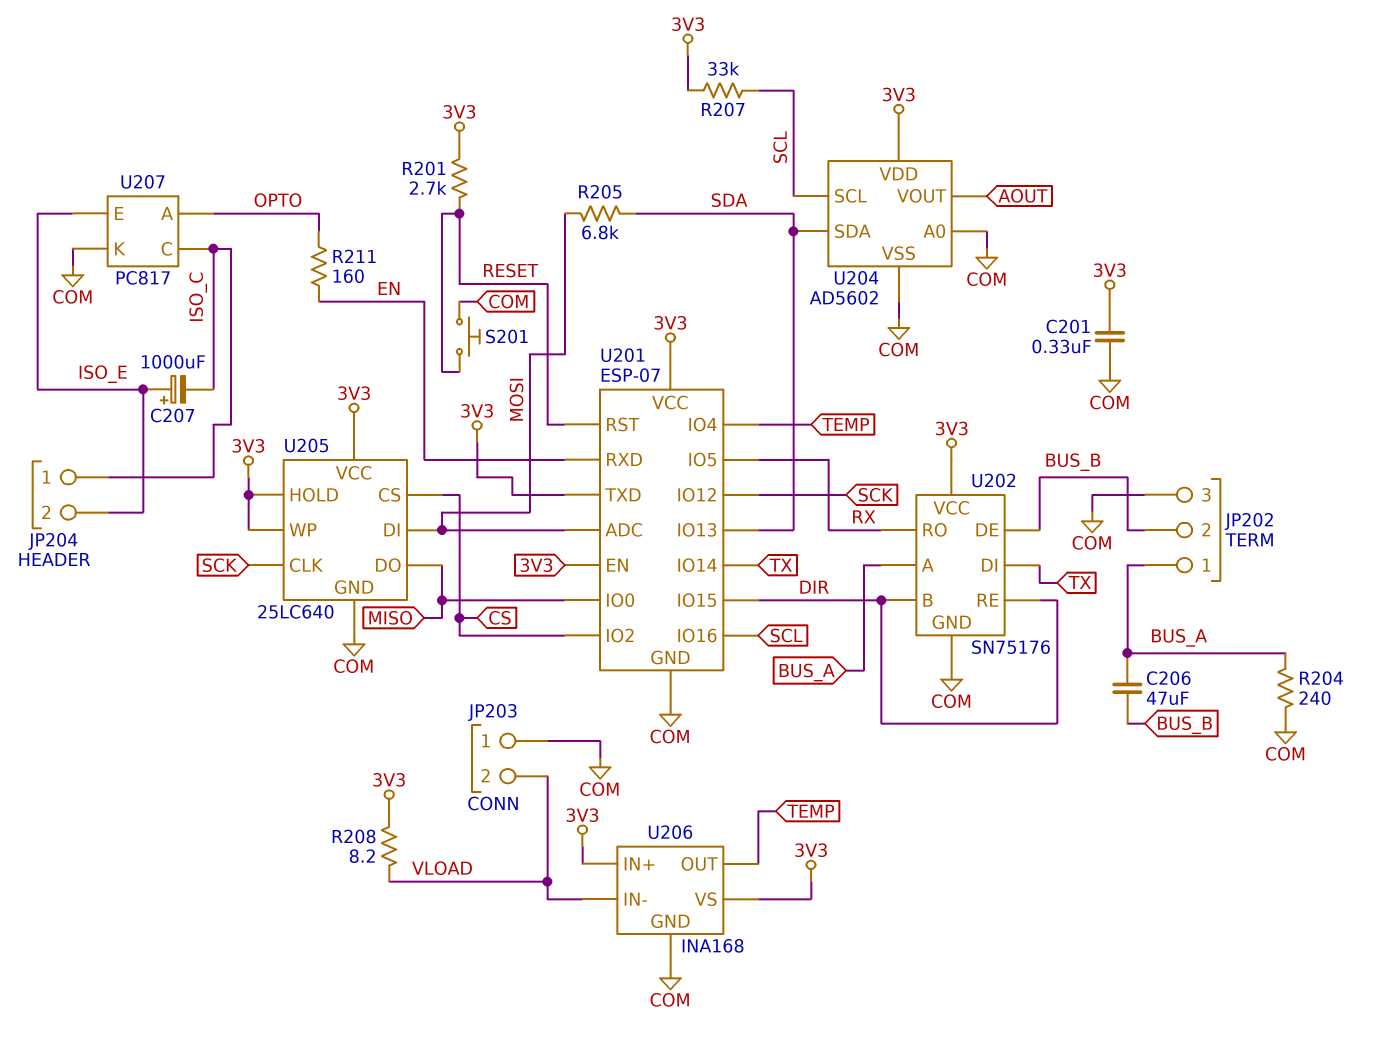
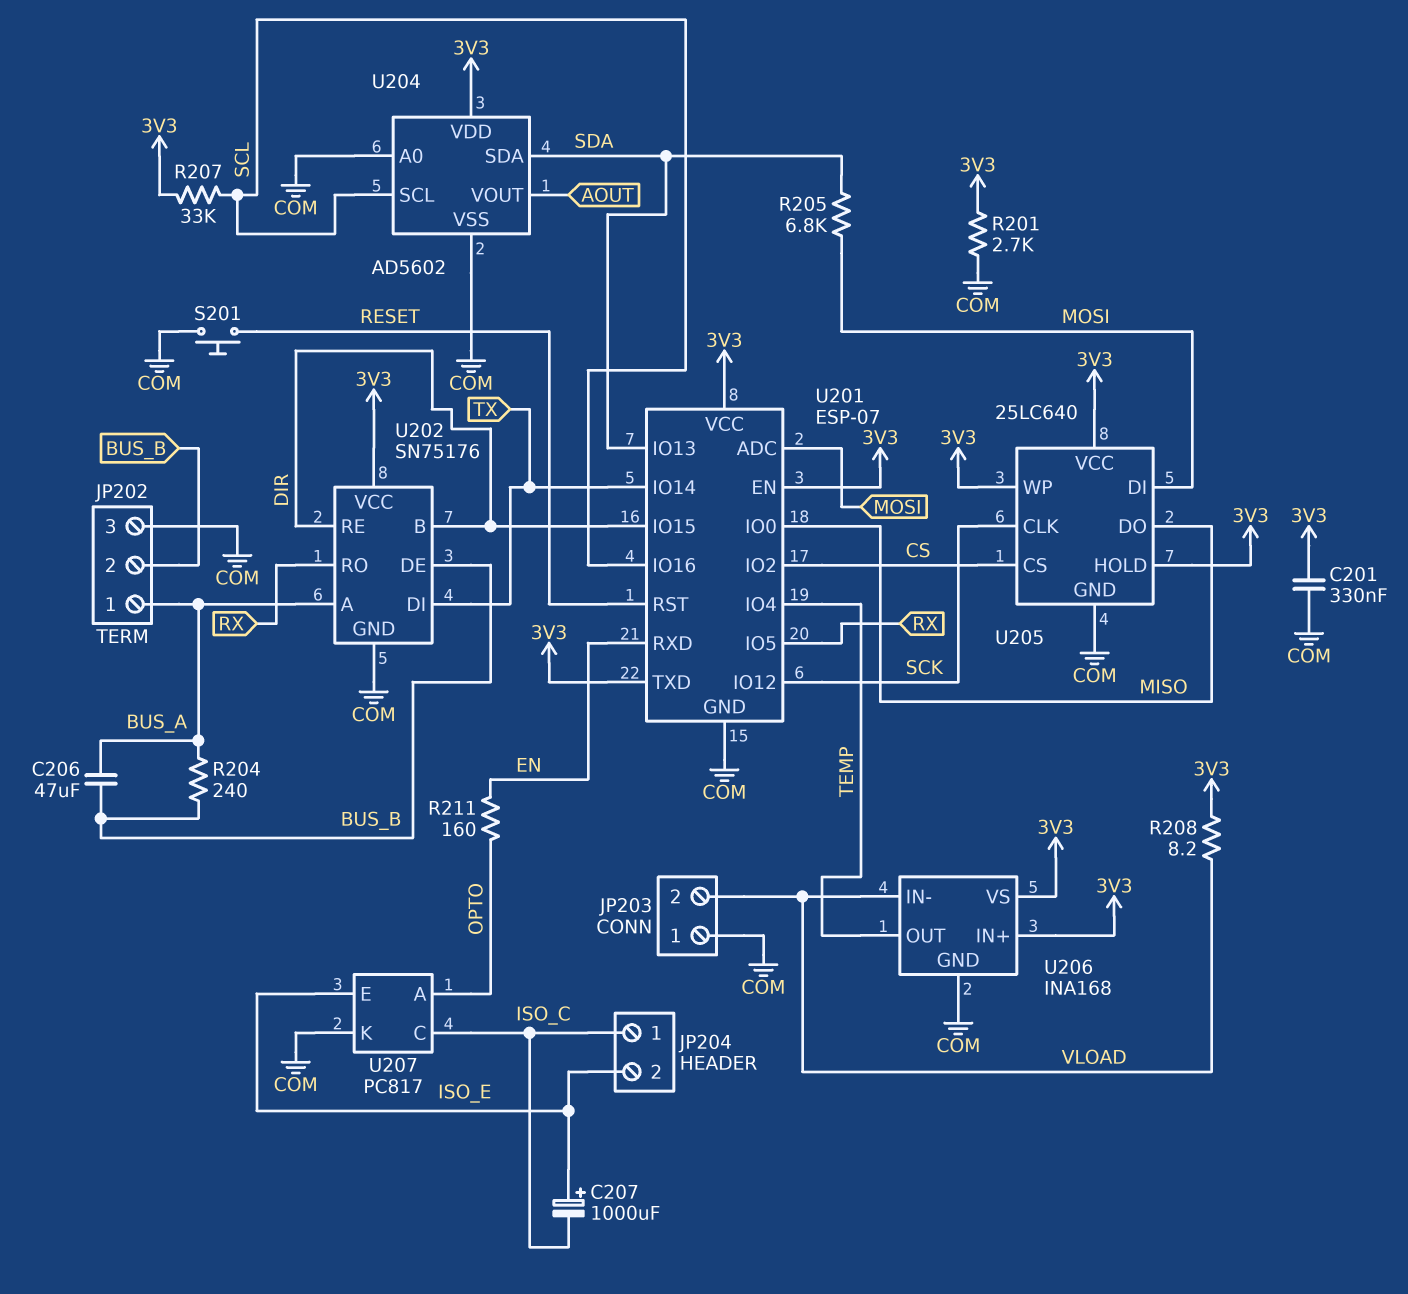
R201: 2.7k (3V3, RESET) -> 2.7k (3V3, COM)
R204: 240 (BUS_A, COM) -> 240 (BUS_A, BUS_B)

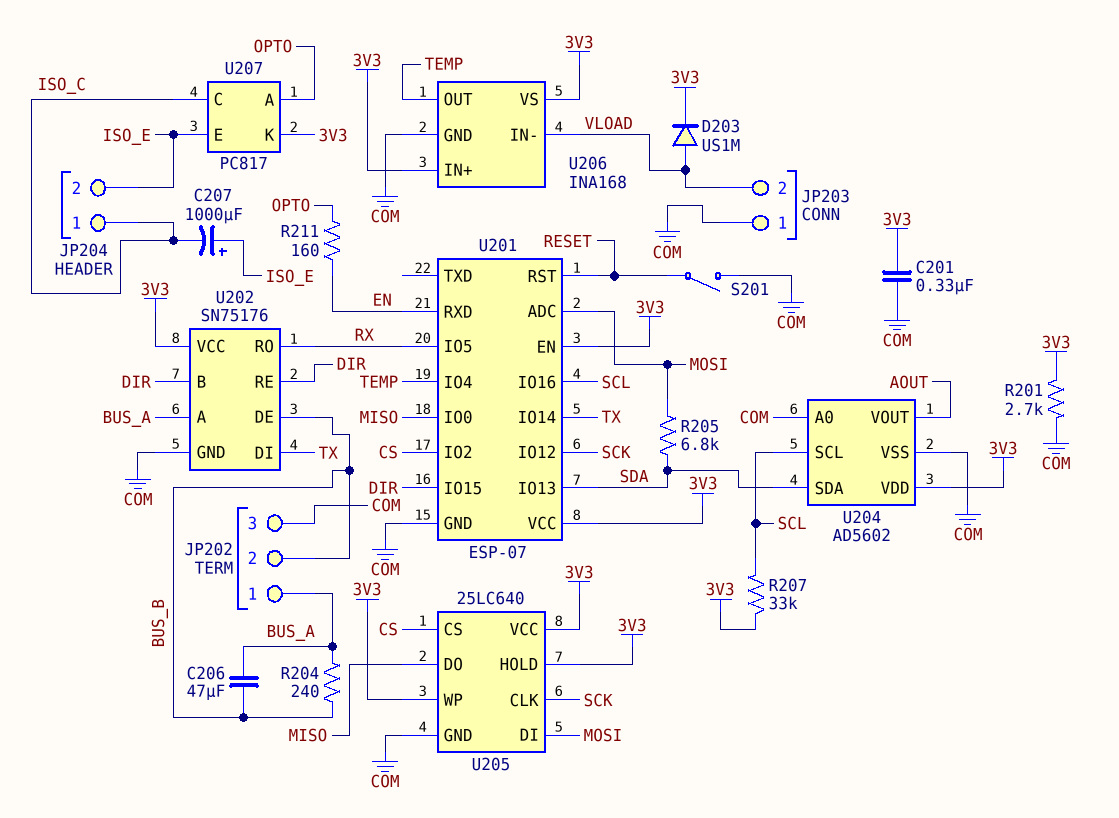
D203: none -> diode US1M (A VLOAD, K 3V3)
R208: 8.2 (3V3, VLOAD) -> none
S201: button (COM, RESET) -> switch (COM, RESET)
U201 pin TXD: 3V3 -> none
U207 pin K: COM -> 3V3

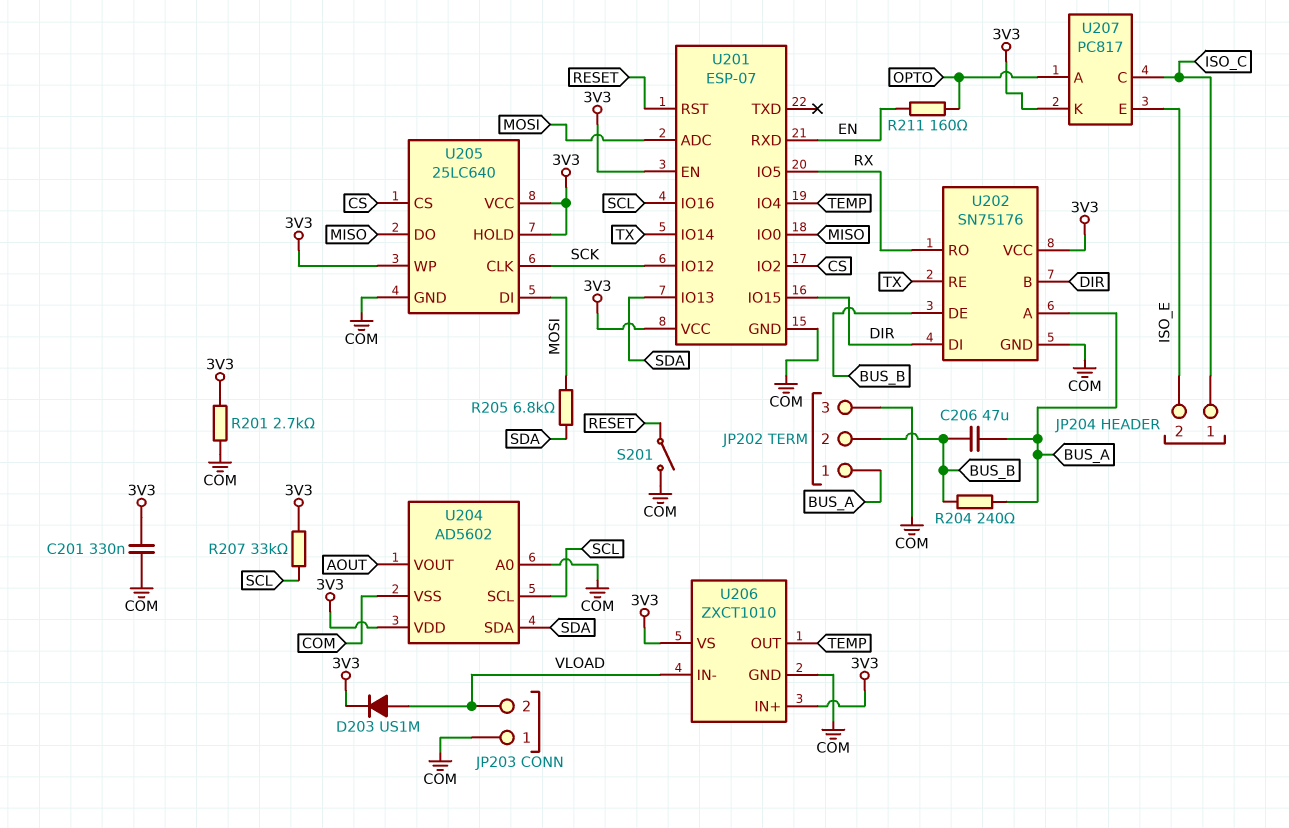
C207: 1000uF (plus ISO_E, minus ISO_C) -> none
U202 pin DI: TX -> DIR
U202 pin RE: DIR -> TX
U206: INA168 -> ZXCT1010

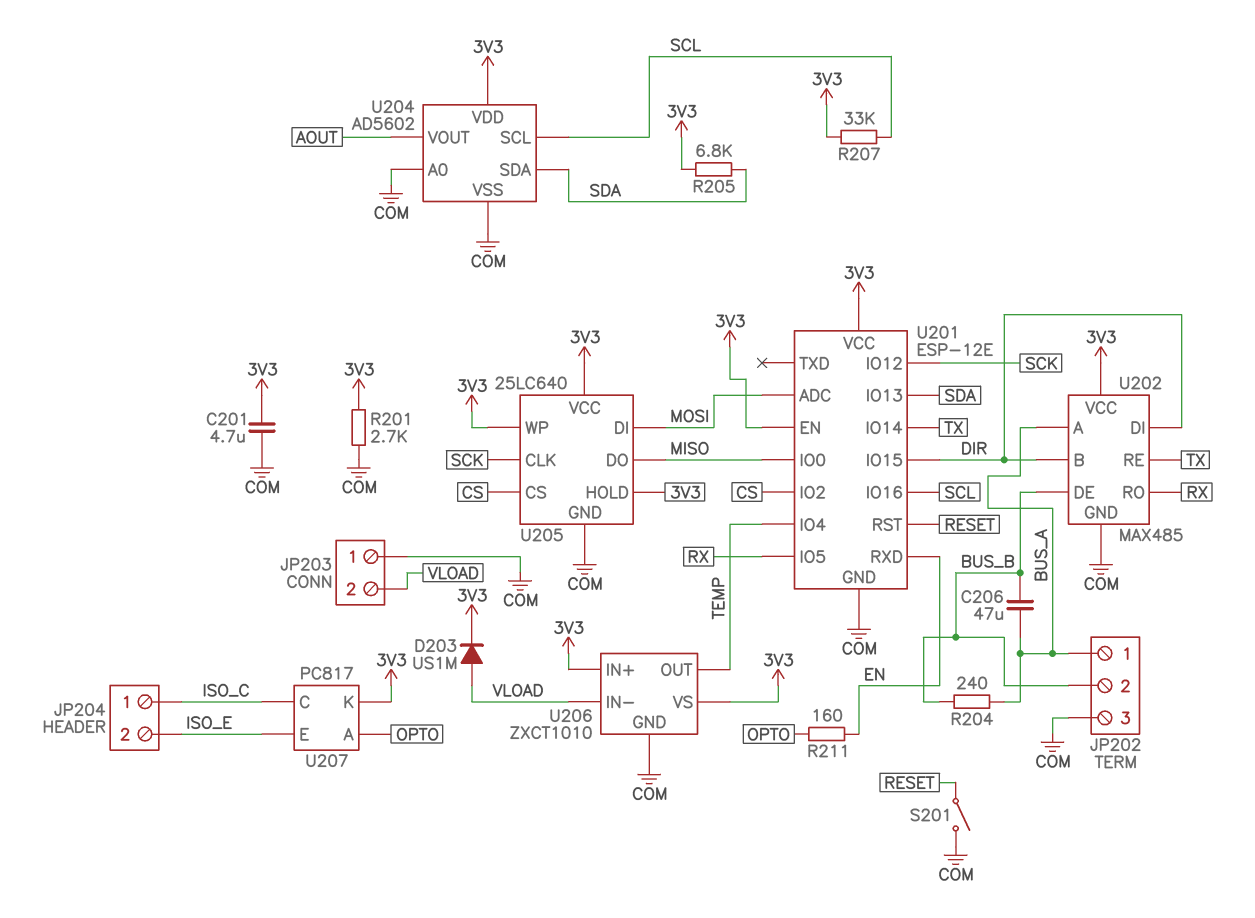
C201: 330nF (3V3, COM) -> 4.7uF (3V3, COM)
R205: 6.8k (MOSI, SDA) -> 6.8k (3V3, SDA)
U201: ESP-07 -> ESP-12E
U202: SN75176 -> MAX485

